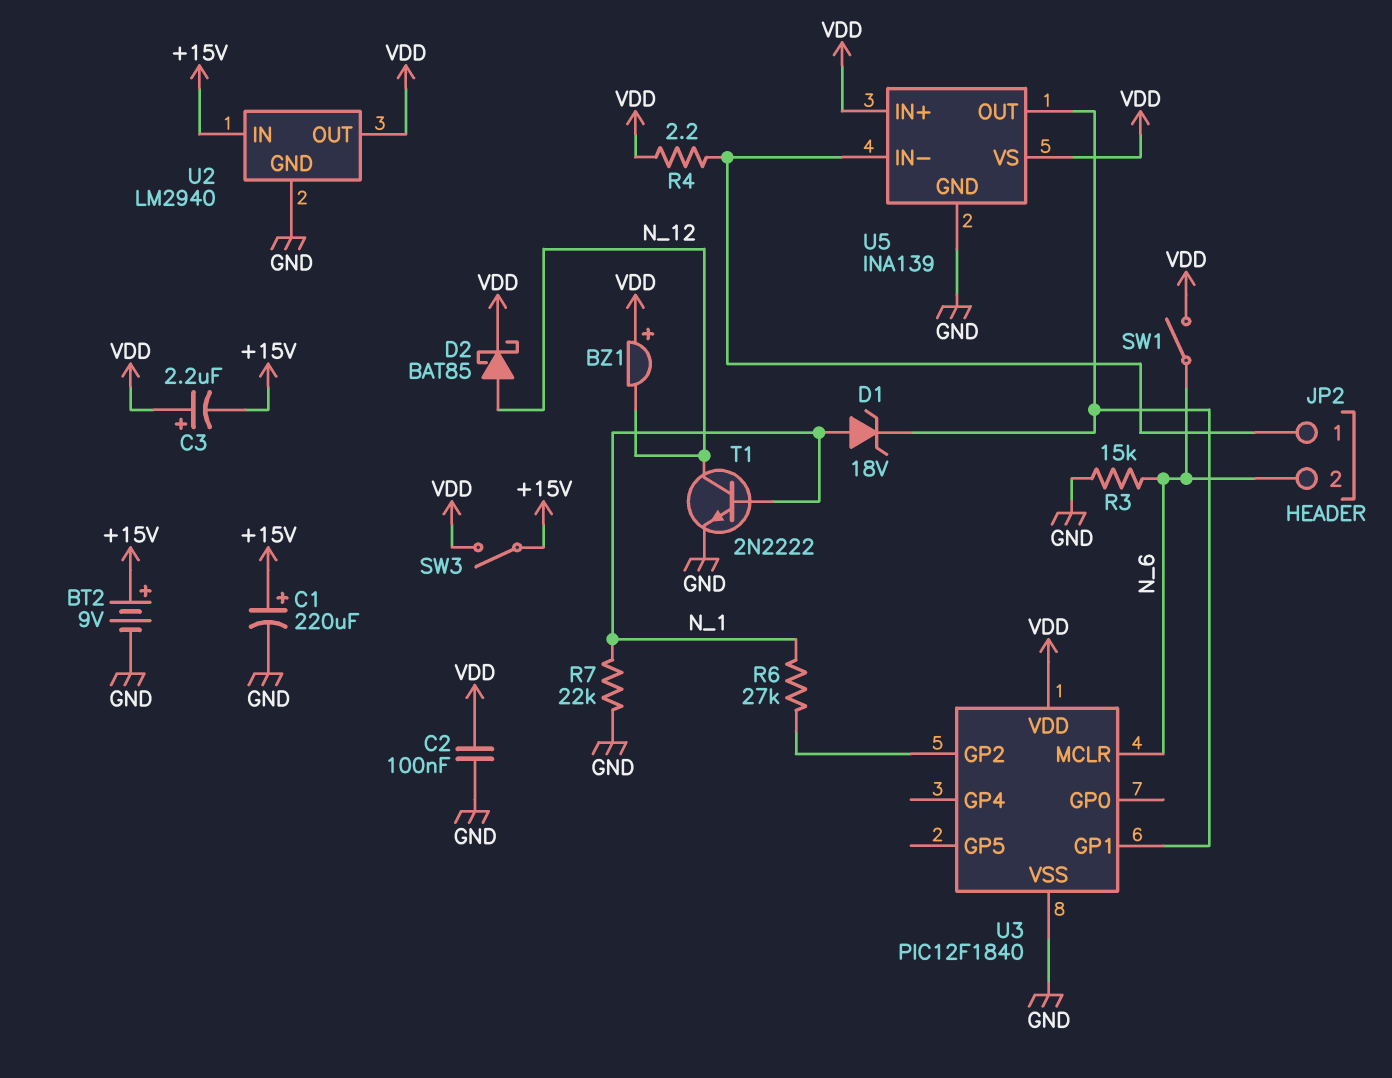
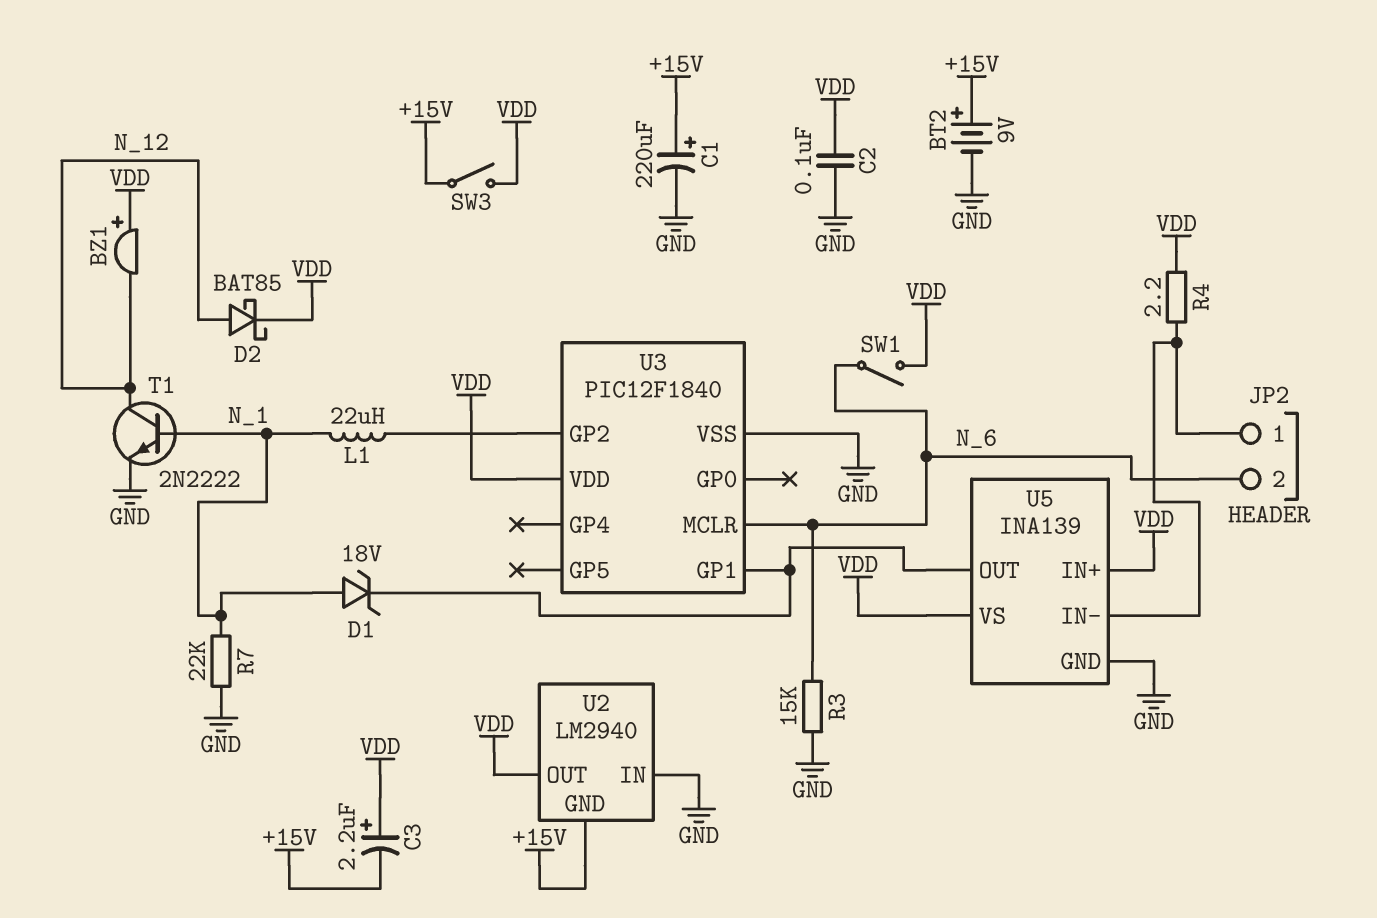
L1: none -> 22uH (N_1, U3/GP2)
R6: 27k (N_1, U3/GP2) -> none
U2 pin GND: GND -> +15V
U2 pin IN: +15V -> GND

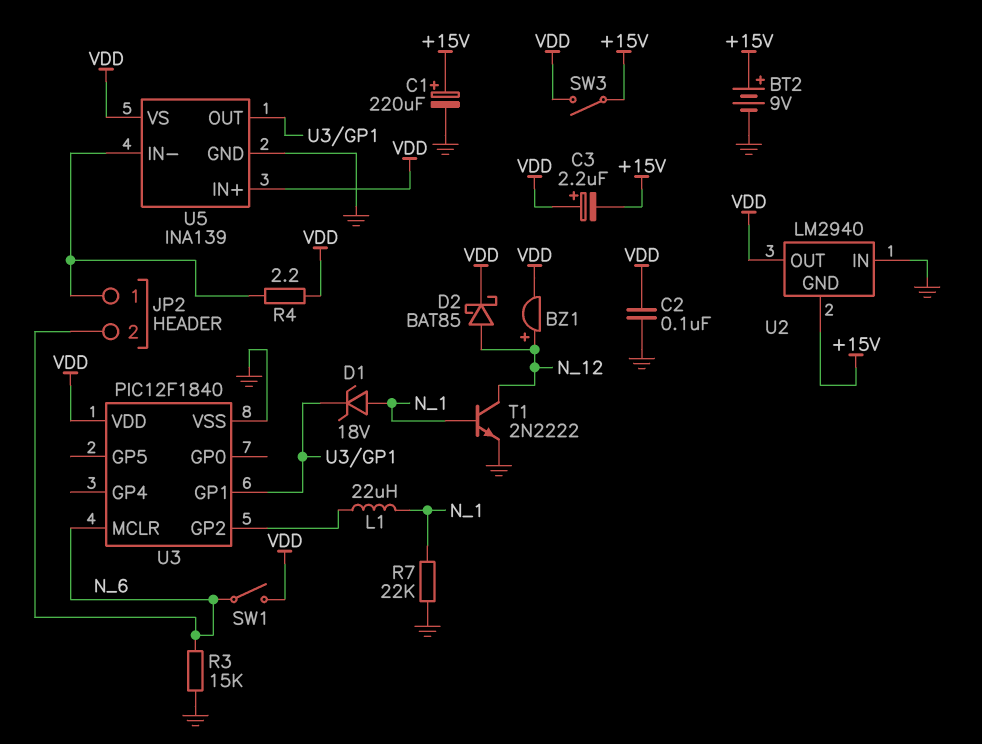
BZ1: buzzer (plus VDD, minus N_12) -> buzzer (plus N_12, minus VDD)

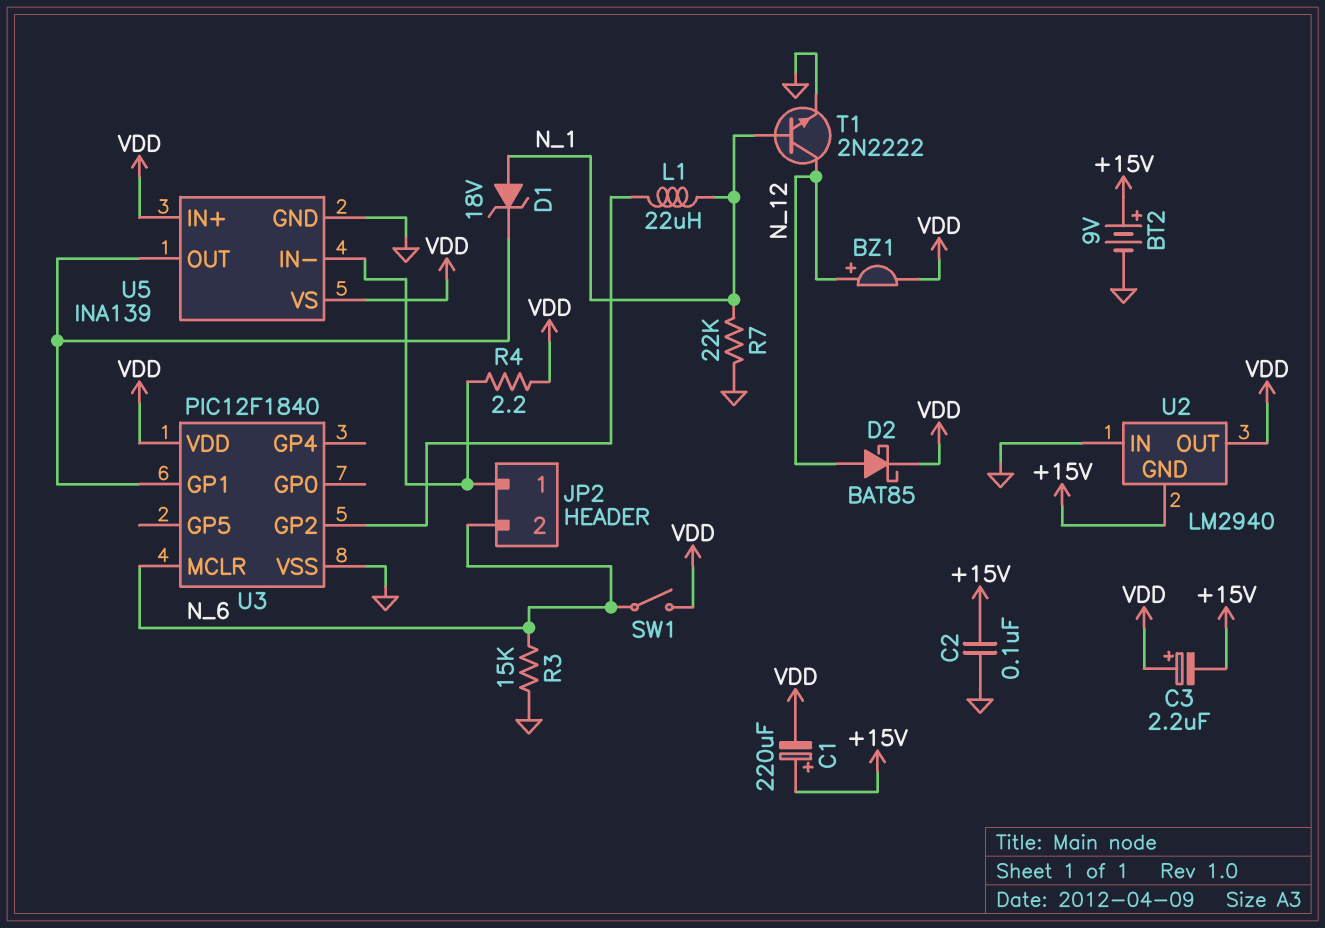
C1: 220uF (plus +15V, minus GND) -> 220uF (plus +15V, minus VDD)
C2: 100nF (GND, VDD) -> 100nF (+15V, GND)
SW3: switch (+15V, VDD) -> none

